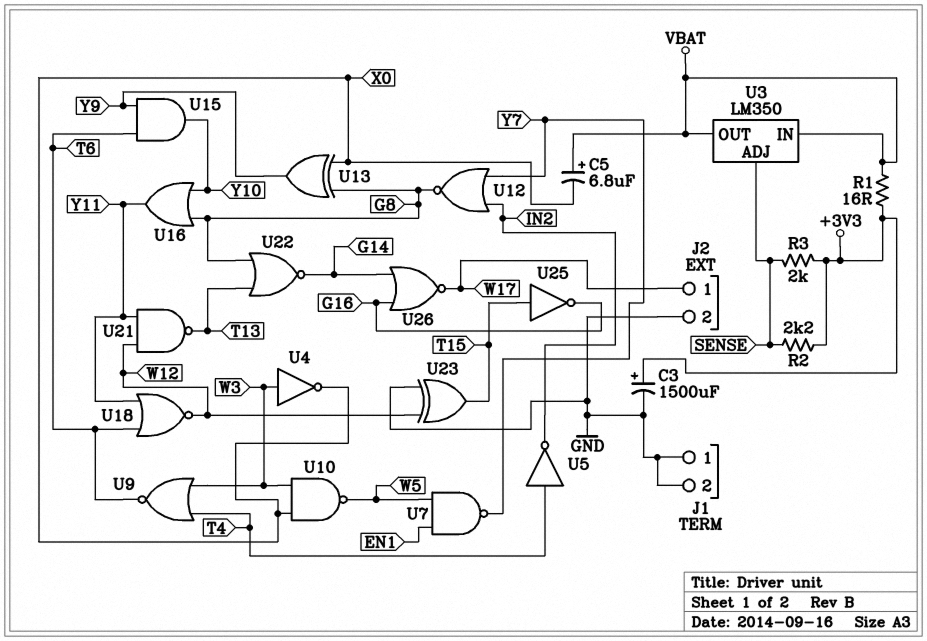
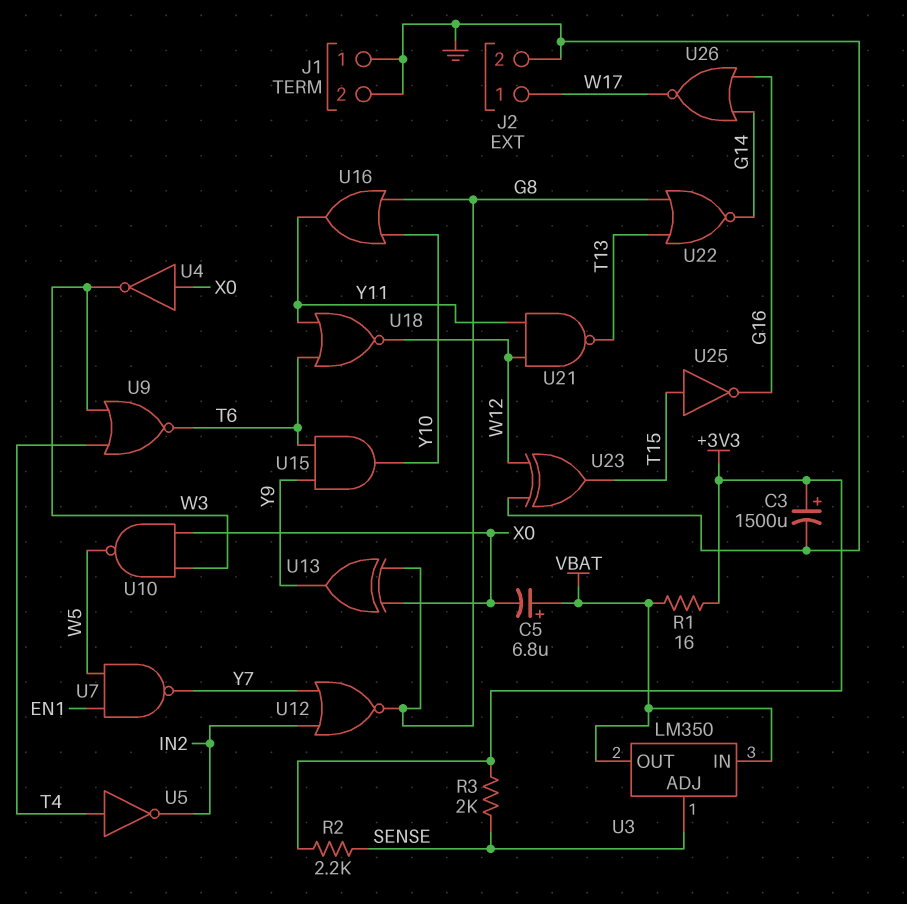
U4: NOT (in W3, out X0) -> NOT (in X0, out W3)

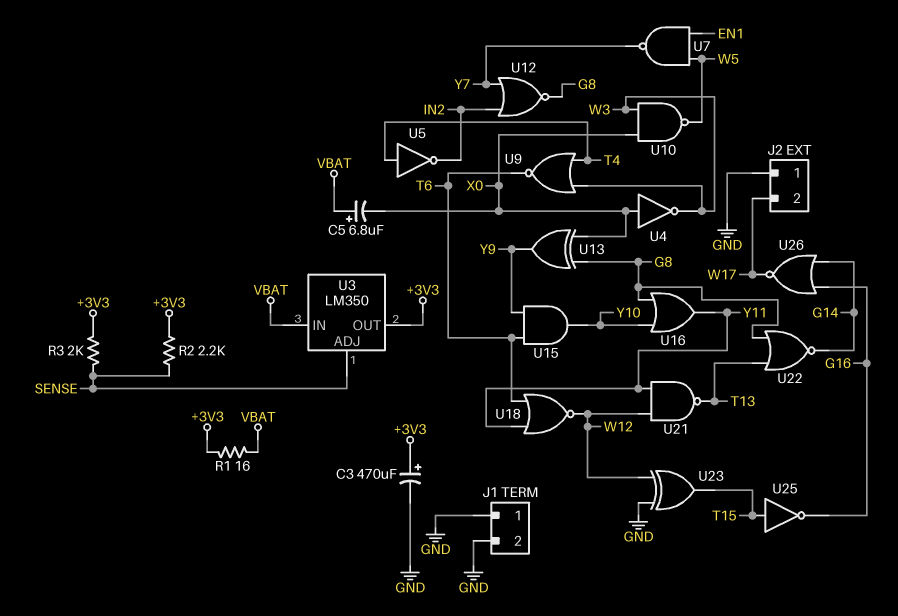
C3: 1500uF (plus +3V3, minus GND) -> 470uF (plus +3V3, minus GND)
J2 pin 1: W17 -> GND
J2 pin 2: GND -> W17
U3 pin OUT: VBAT -> +3V3

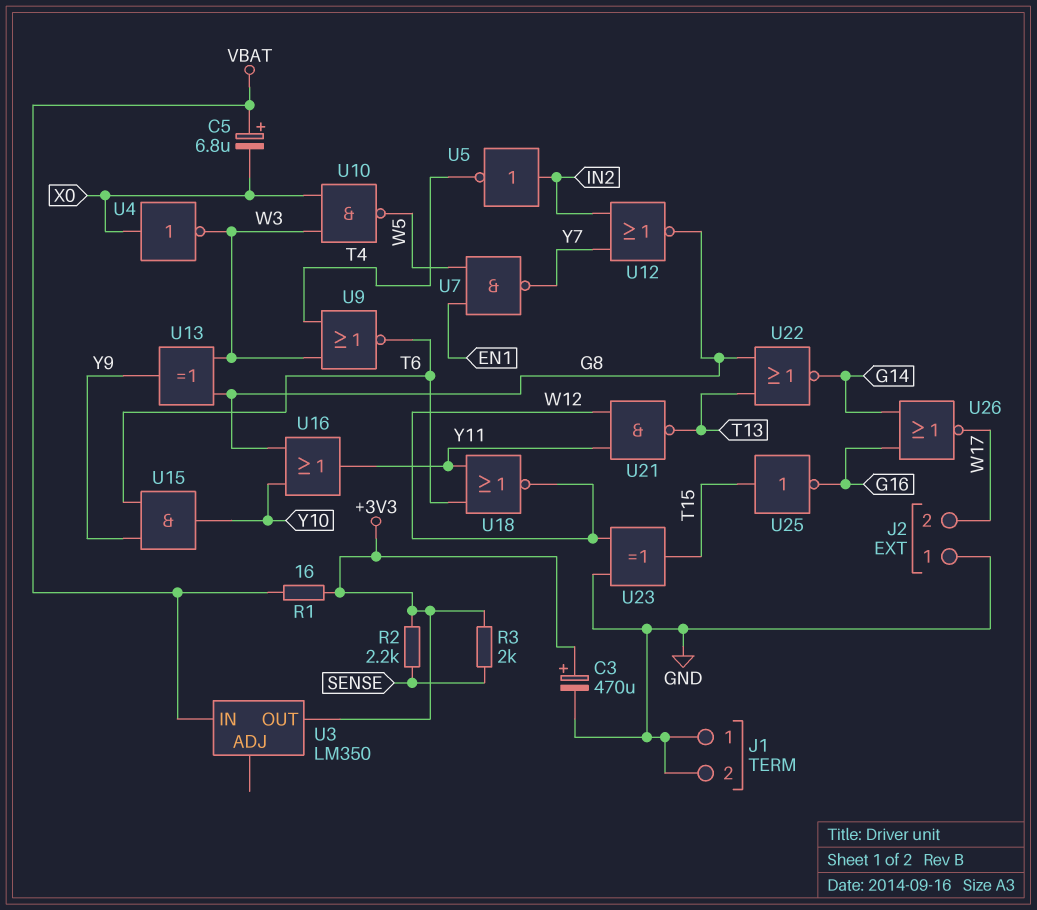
U3 pin ADJ: SENSE -> none
U5: NOT (in T4, out IN2) -> NOT (in IN2, out T4)
U13: XOR (in G8, in X0, out Y9) -> XOR (in G8, in W3, out Y9)

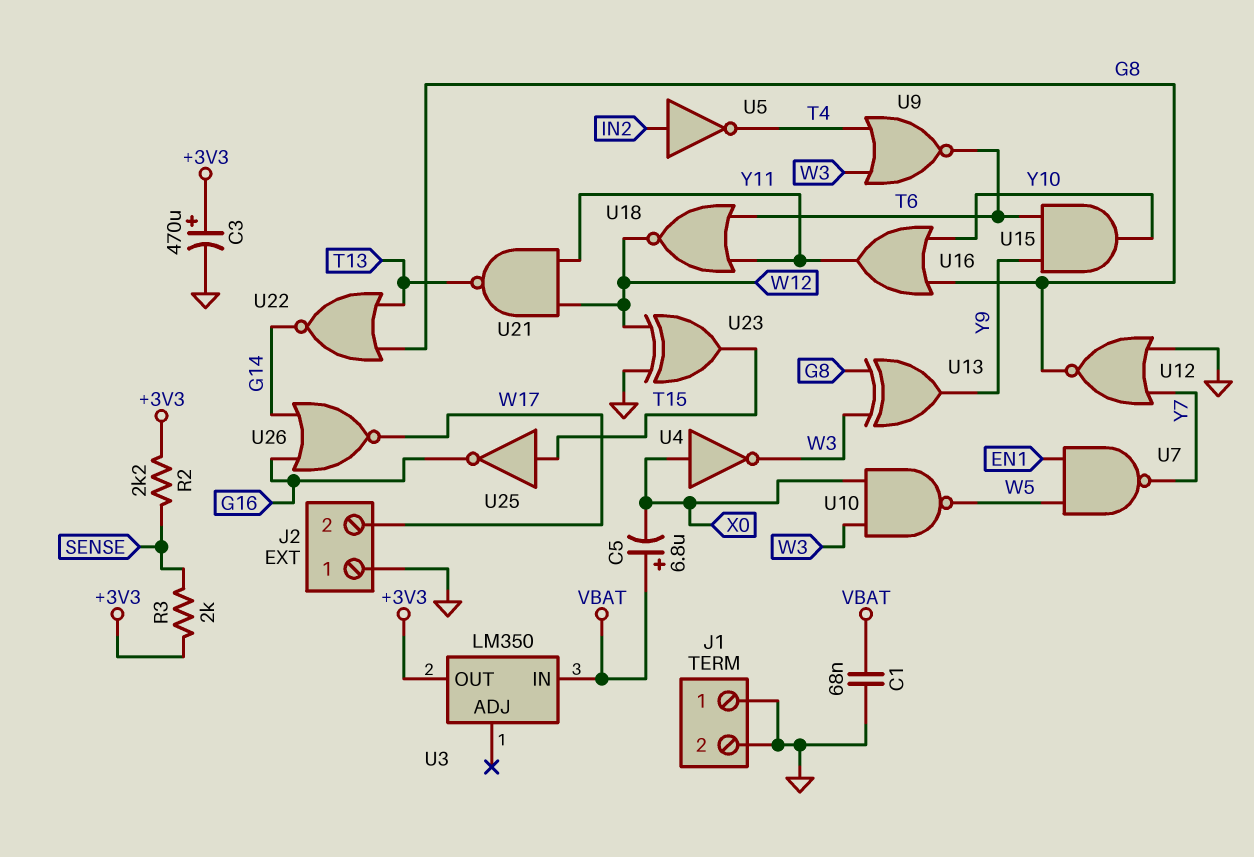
C1: none -> 68nF (GND, VBAT)
R1: 16 (+3V3, VBAT) -> none
U12: NOR (in IN2, in Y7, out G8) -> NOR (in GND, in Y7, out G8)

